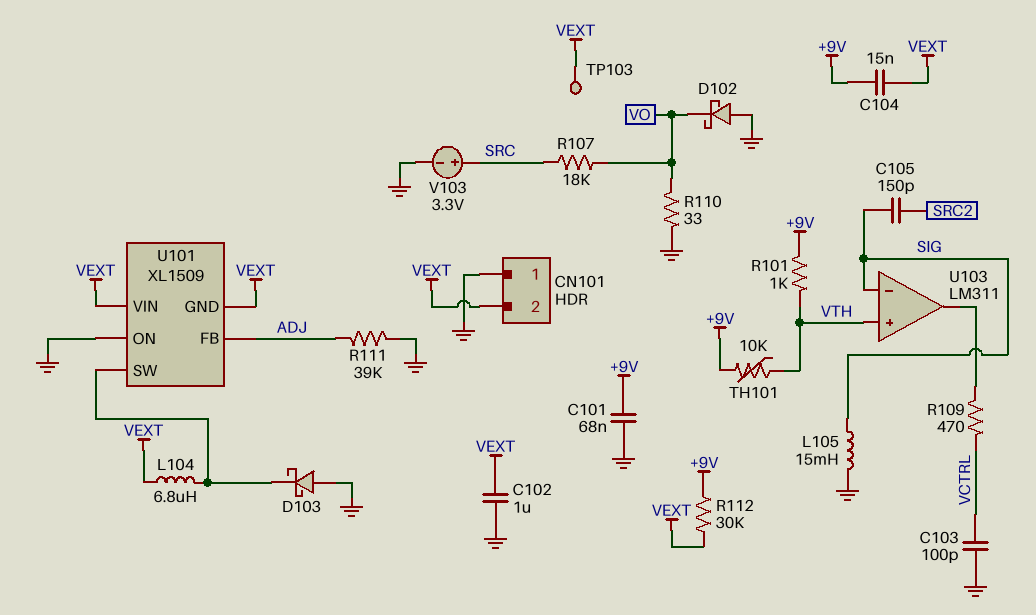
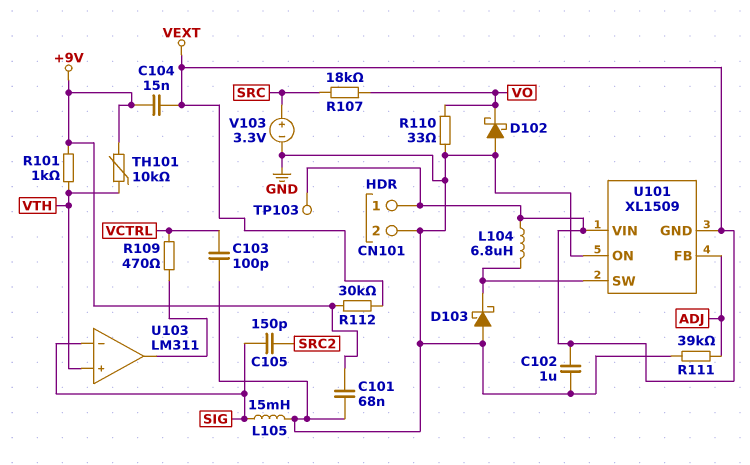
CN101 pin 1: GND -> VEXT
CN101 pin 2: VEXT -> GND

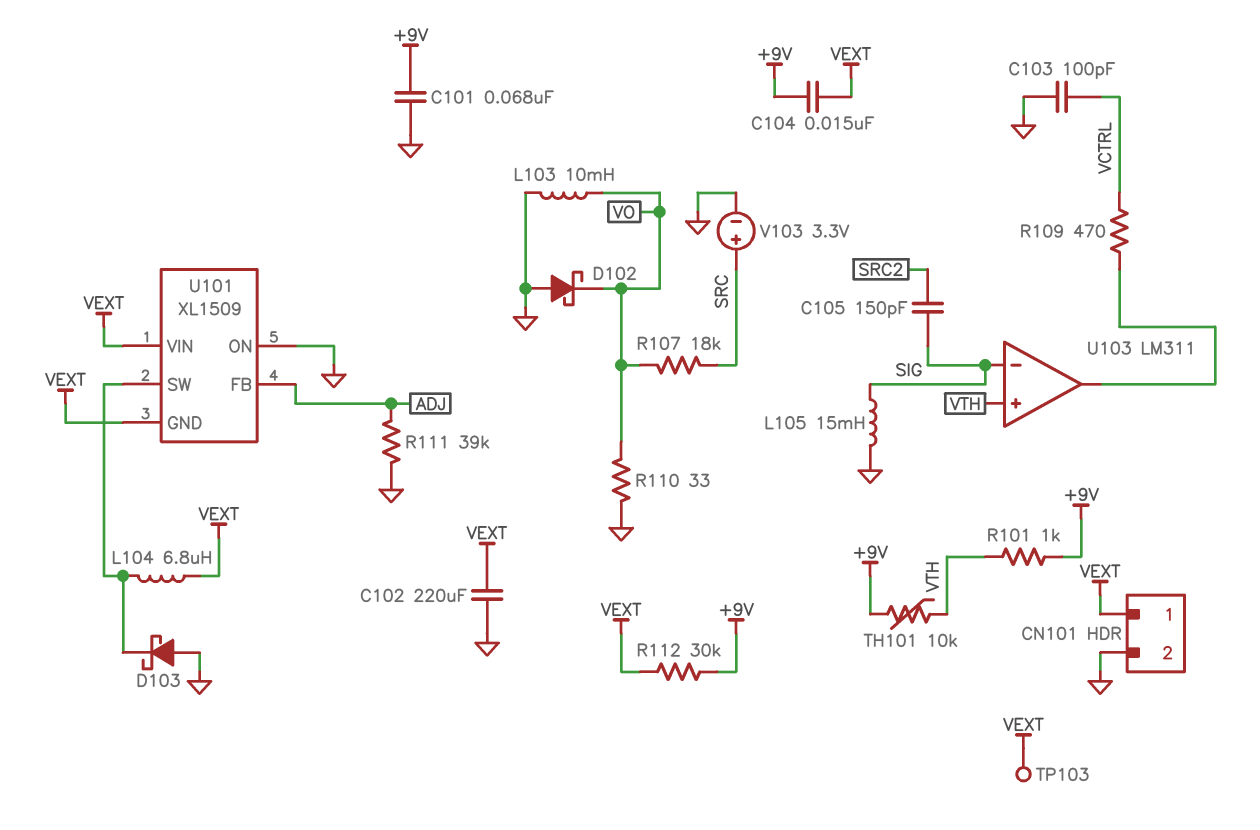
C102: 1uF (GND, VEXT) -> 220uF (GND, VEXT)
L103: none -> 10mH (GND, VO)

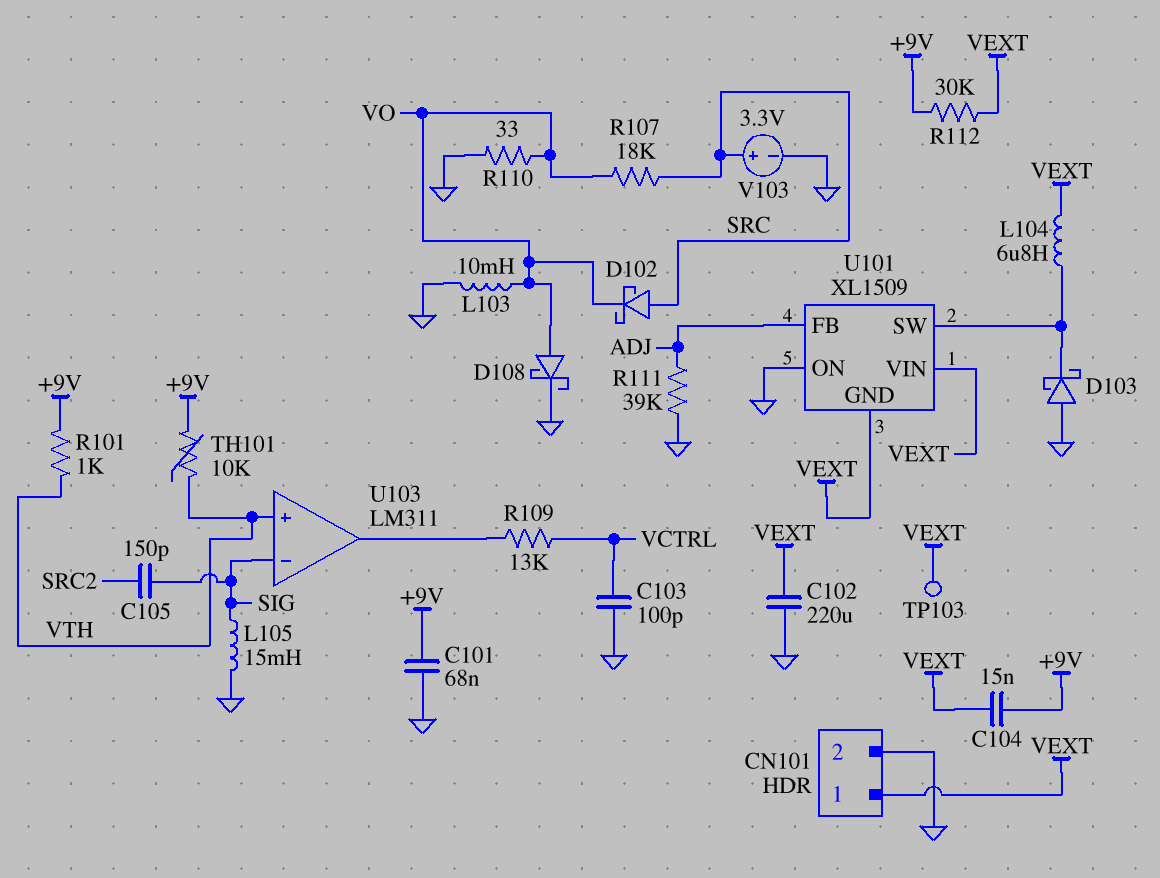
D102: schottky (A GND, K VO) -> schottky (A SRC, K VO)
D108: none -> schottky (A VO, K GND)
R109: 470 (U103/out, VCTRL) -> 13k (U103/out, VCTRL)

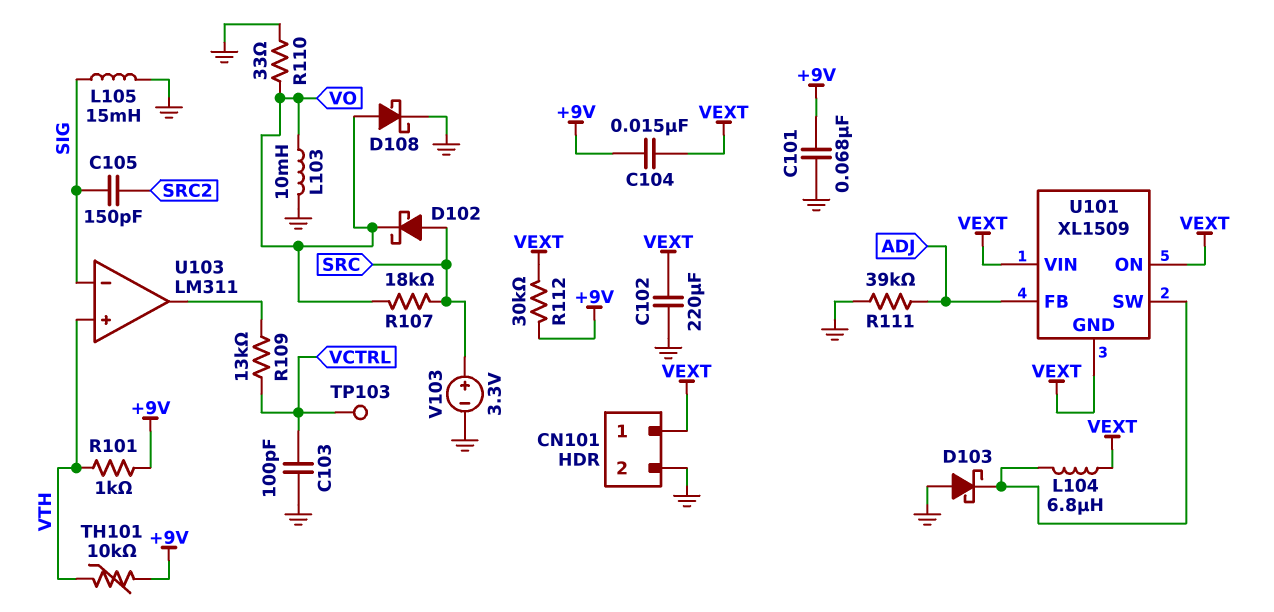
TP103: test point (VEXT) -> test point (VCTRL)
U101 pin ON: GND -> VEXT

